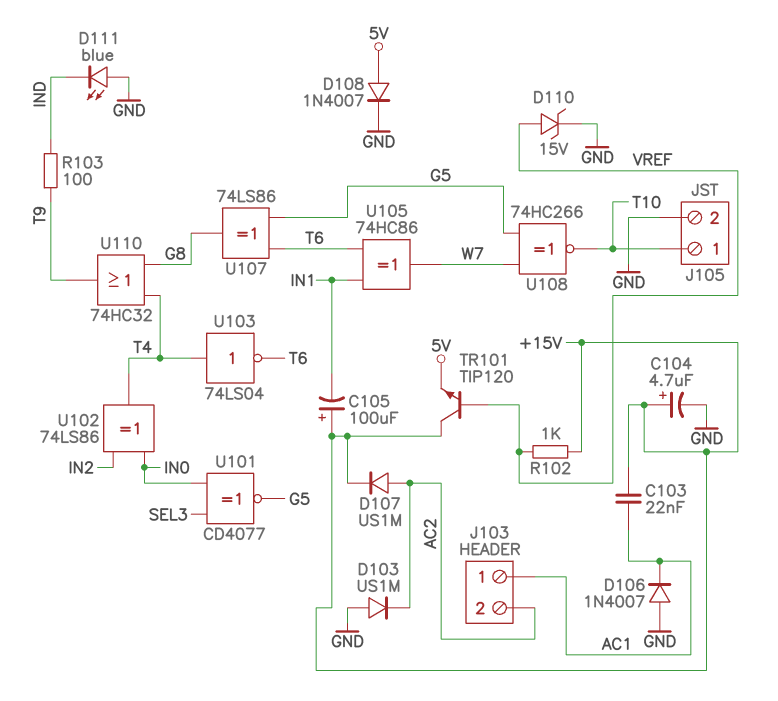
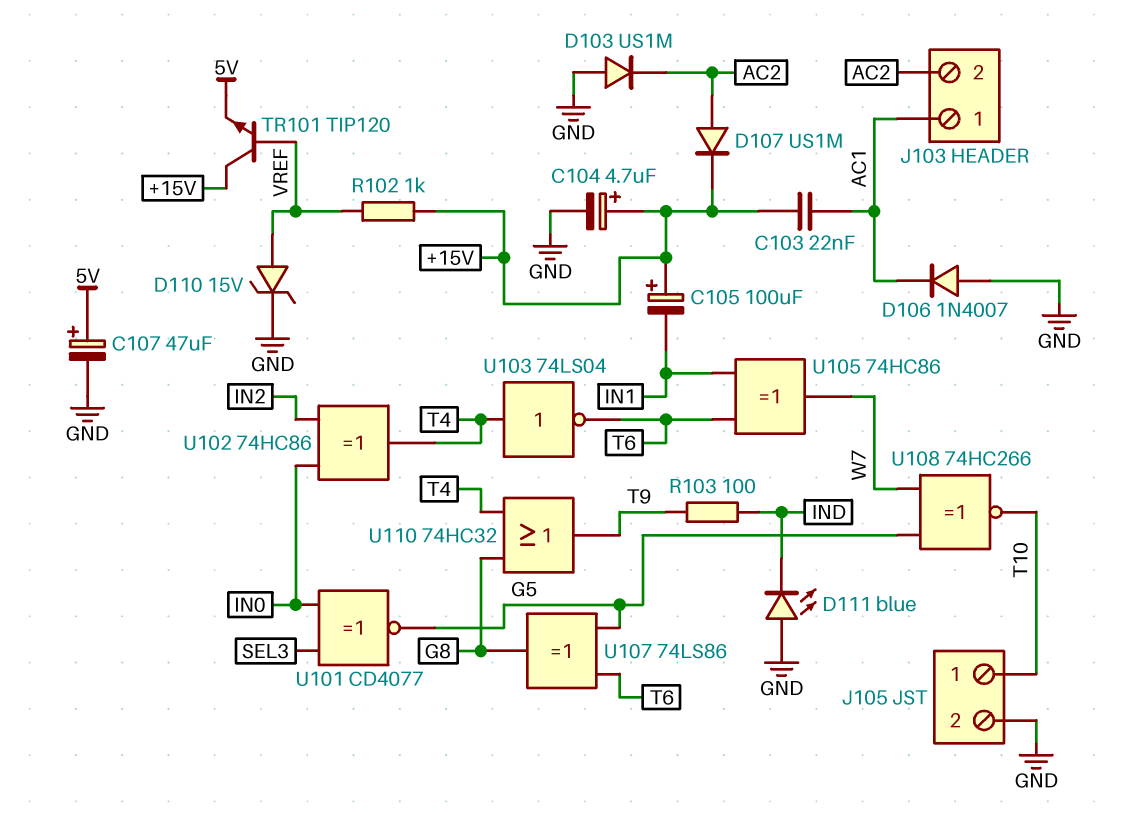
C107: none -> 47uF (plus 5V, minus GND)
D108: diode 1N4007 (A 5V, K GND) -> none
U102: XOR 74LS86 (in IN0, in IN2, out T4) -> XOR 74HC86 (in IN0, in IN2, out T4)

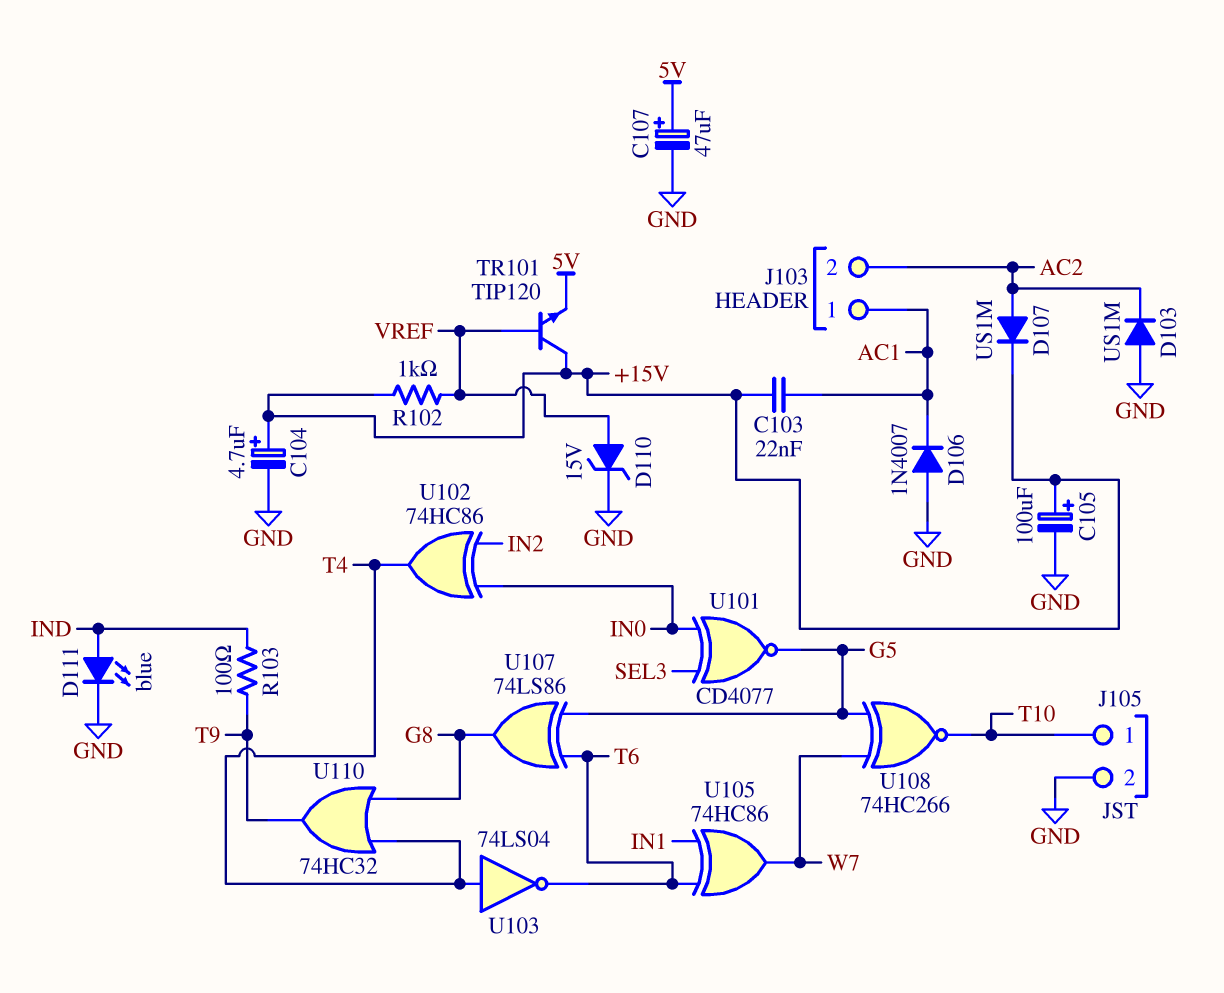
C105: 100uF (plus +15V, minus IN1) -> 100uF (plus +15V, minus GND)
D111: LED blue (A GND, K IND) -> LED blue (A IND, K GND)

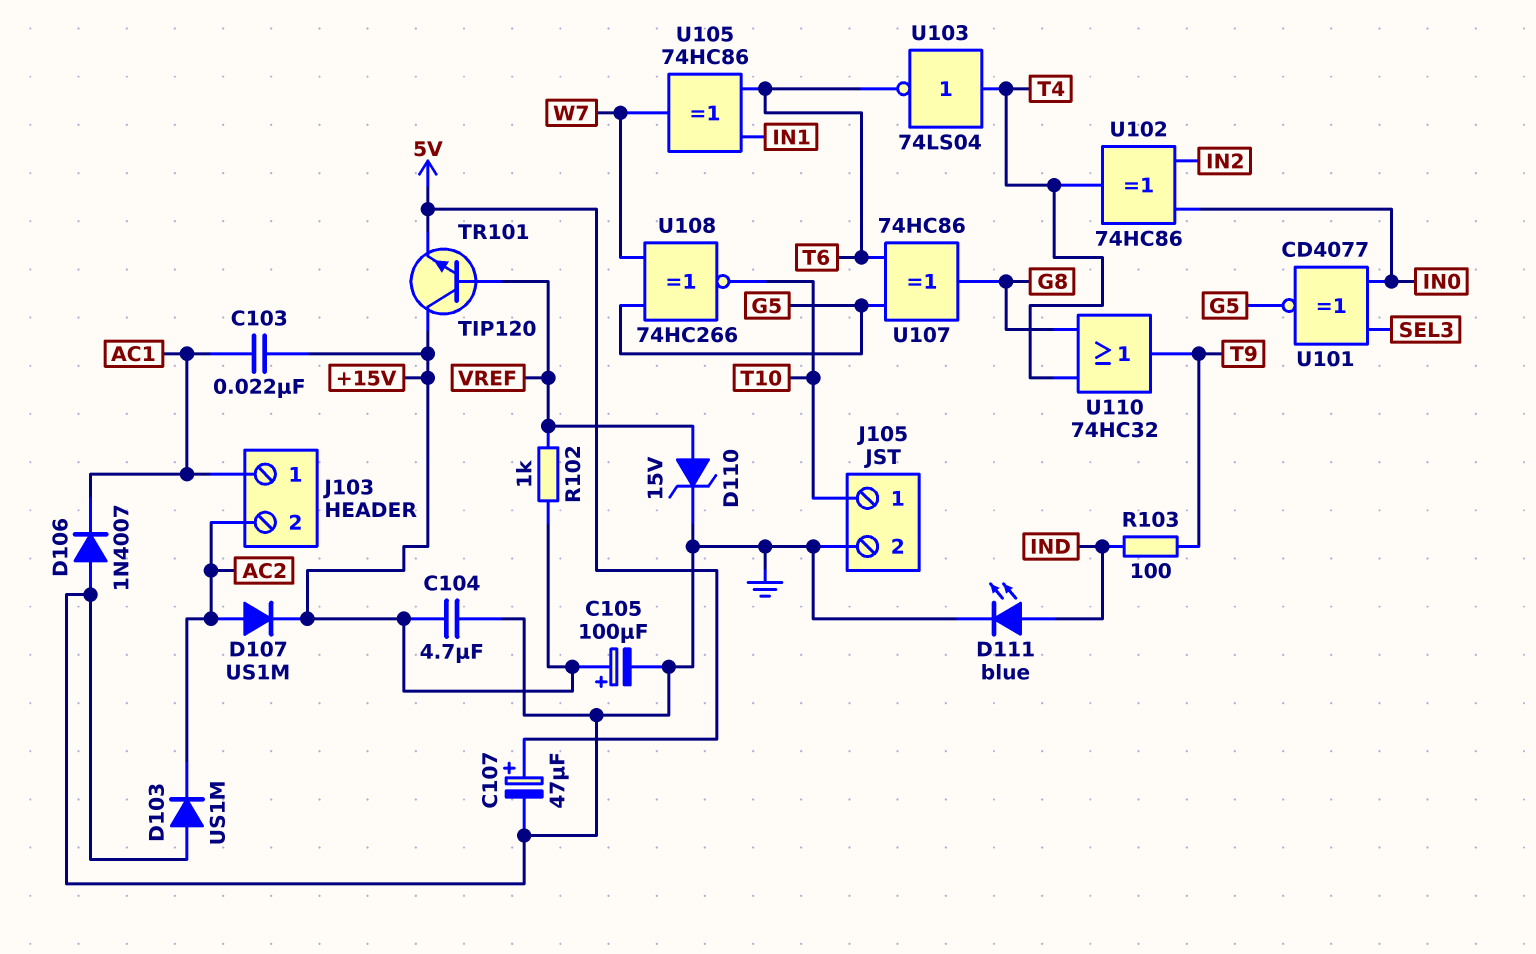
C104: 4.7uF (plus +15V, minus GND) -> 4.7uF (+15V, GND)
U107: XOR 74LS86 (in G5, in T6, out G8) -> XOR 74HC86 (in G5, in T6, out G8)

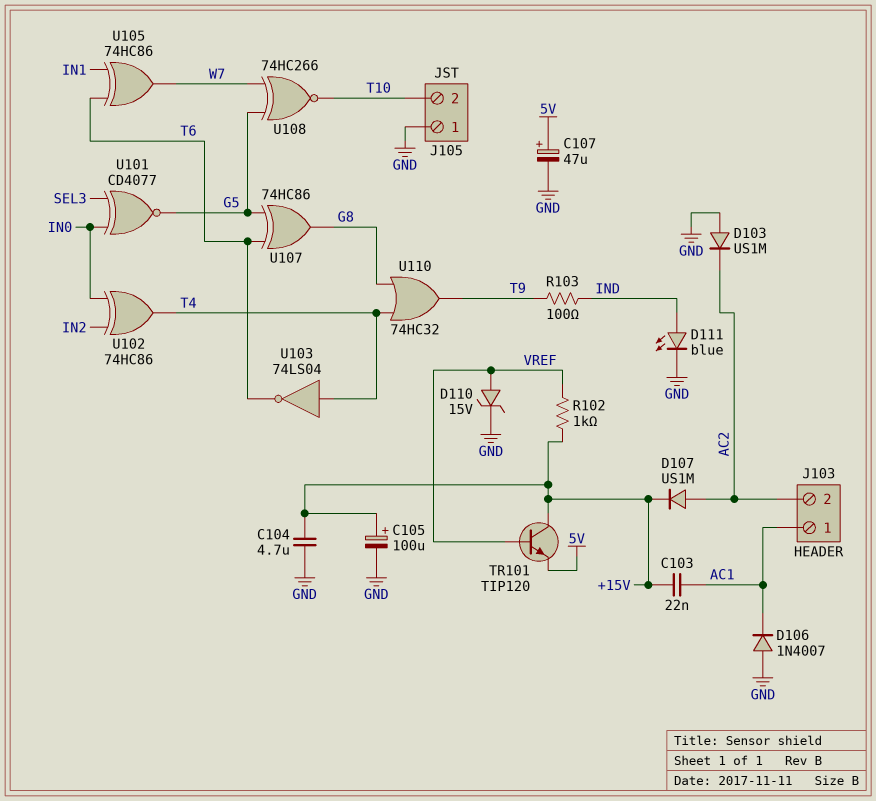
J105 pin 1: T10 -> GND
J105 pin 2: GND -> T10

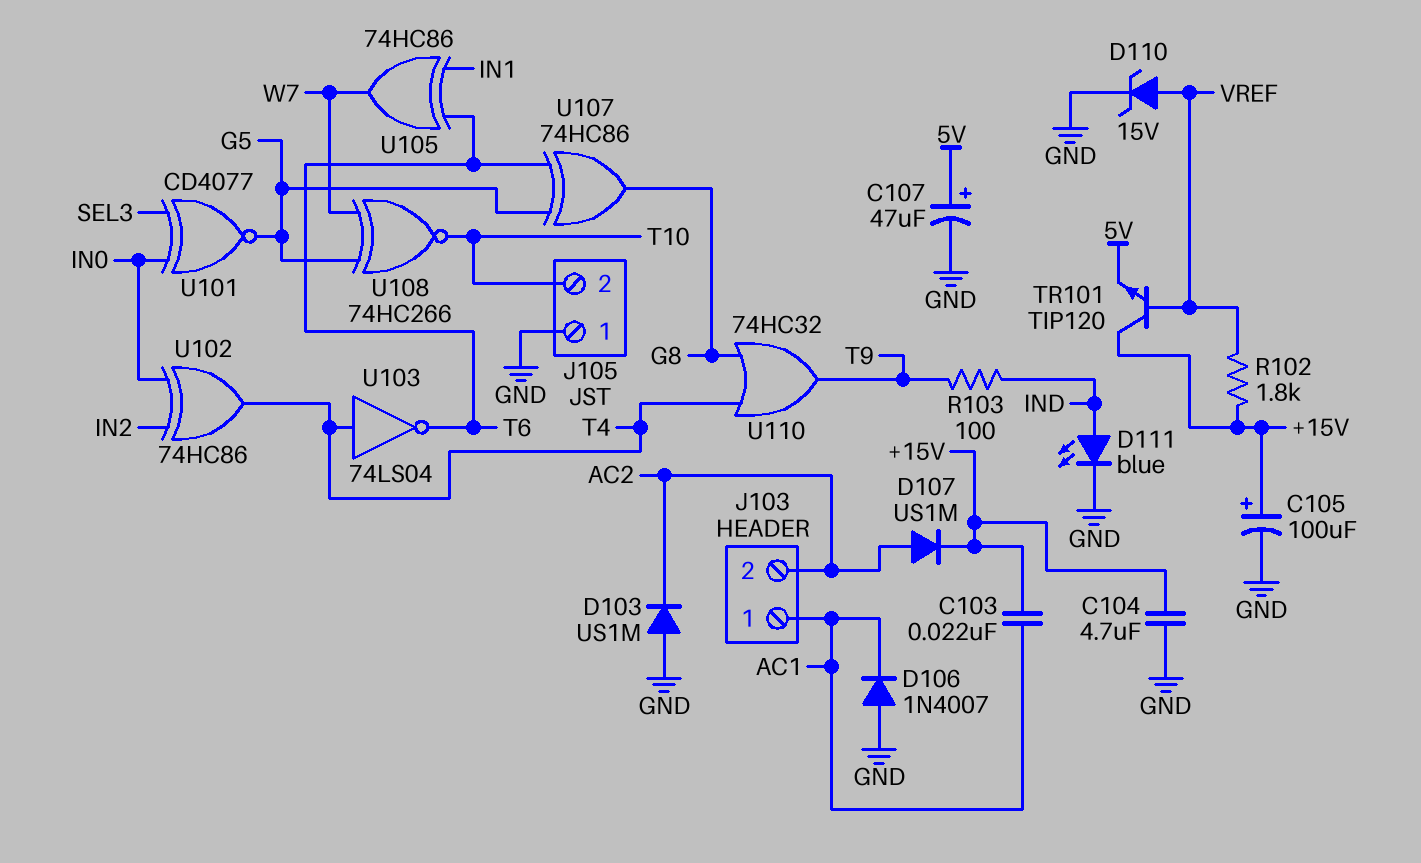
R102: 1k (+15V, VREF) -> 1.8k (+15V, VREF)

